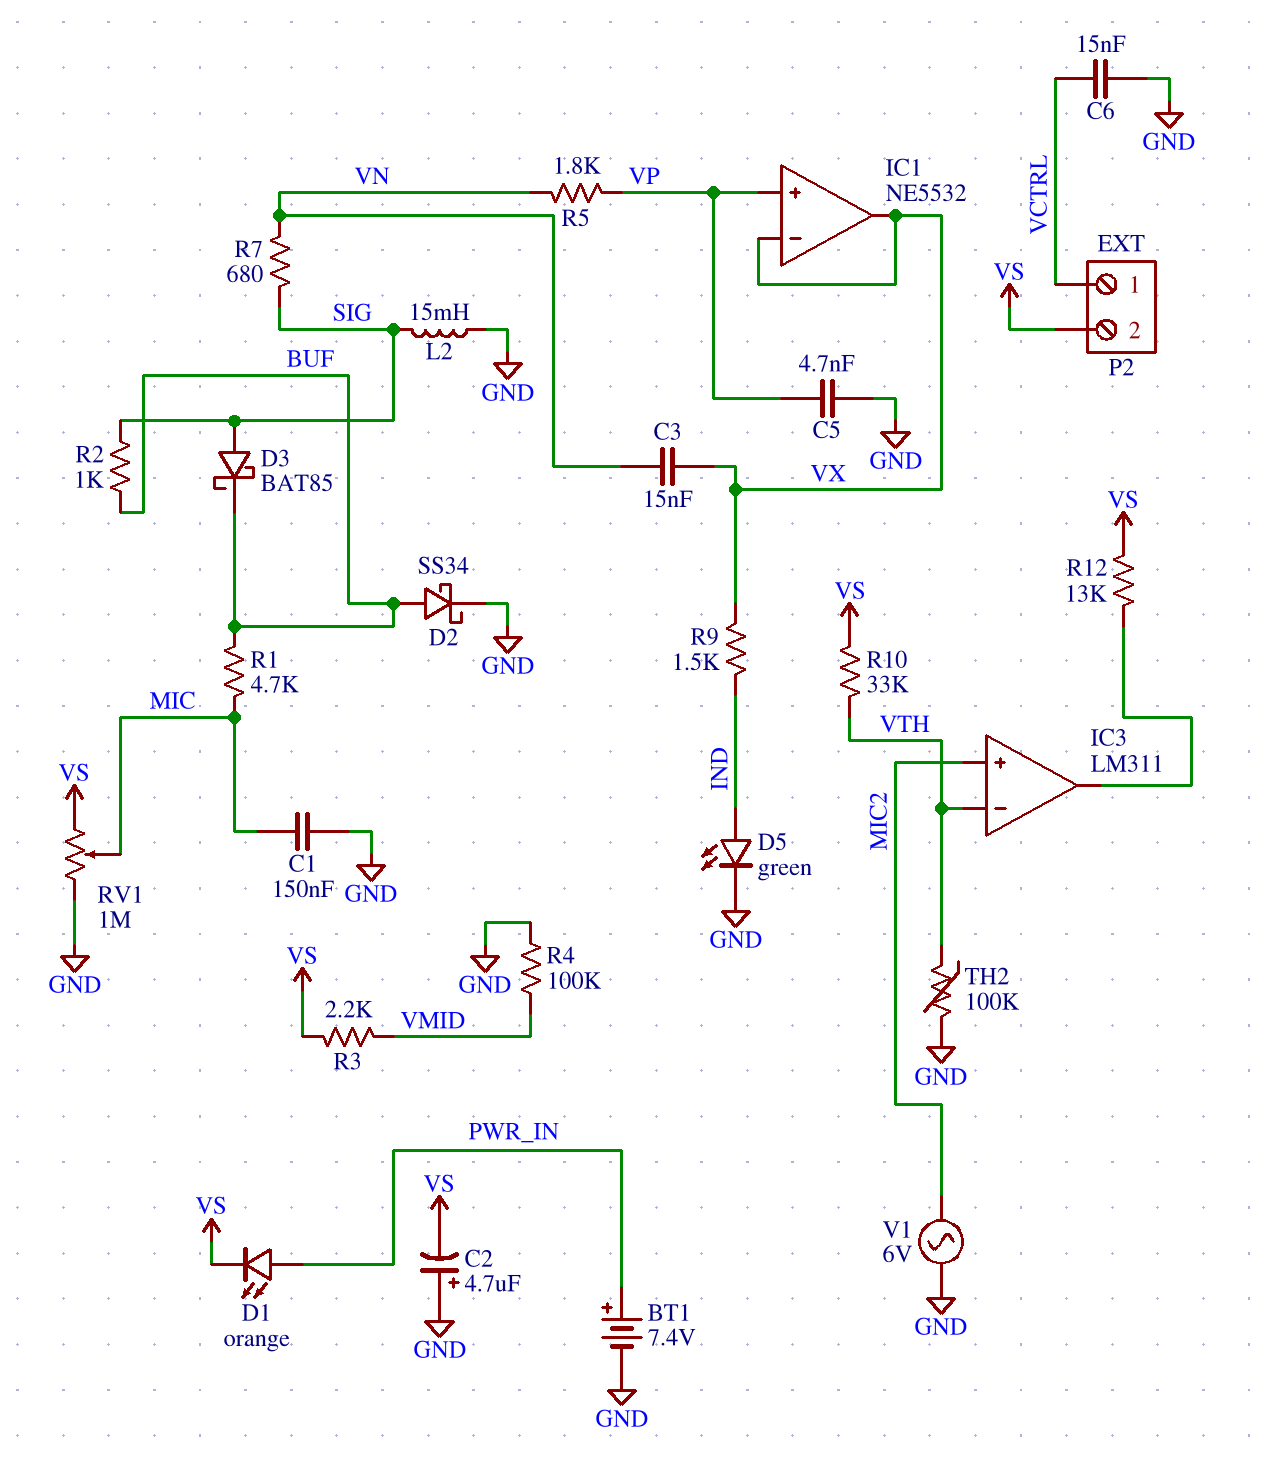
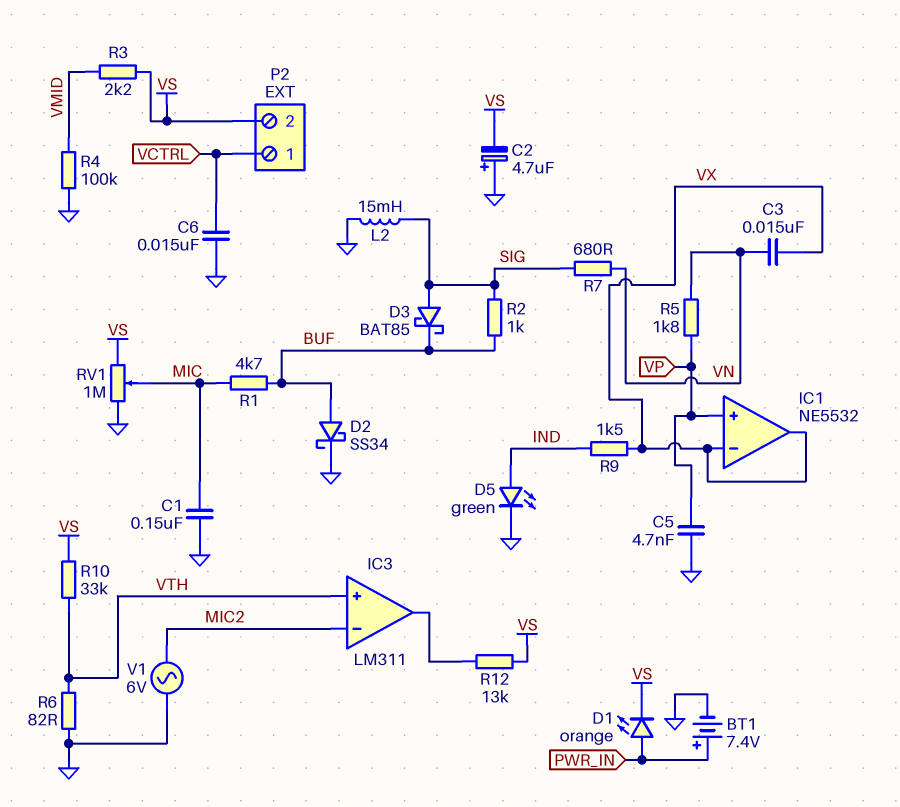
IC3 pin in+: MIC2 -> VTH
IC3 pin in-: VTH -> MIC2
R6: none -> 82 (GND, VTH)
TH2: 100k (GND, VTH) -> none

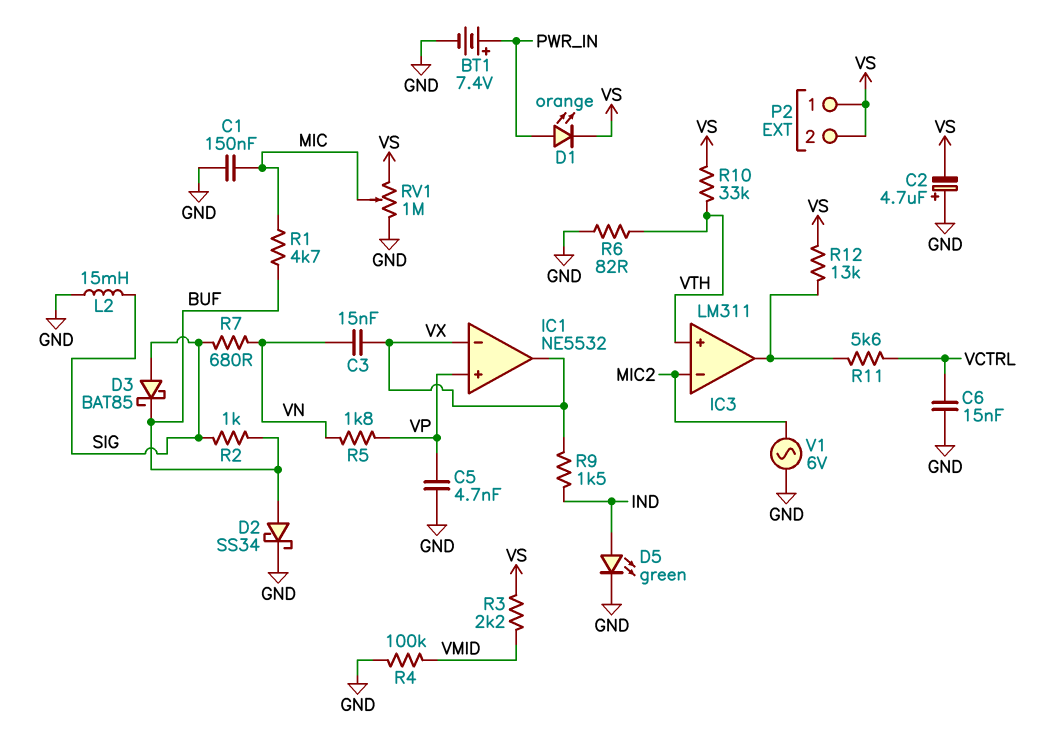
P2 pin 1: VCTRL -> VS
R11: none -> 5.6k (IC3/out, VCTRL)

